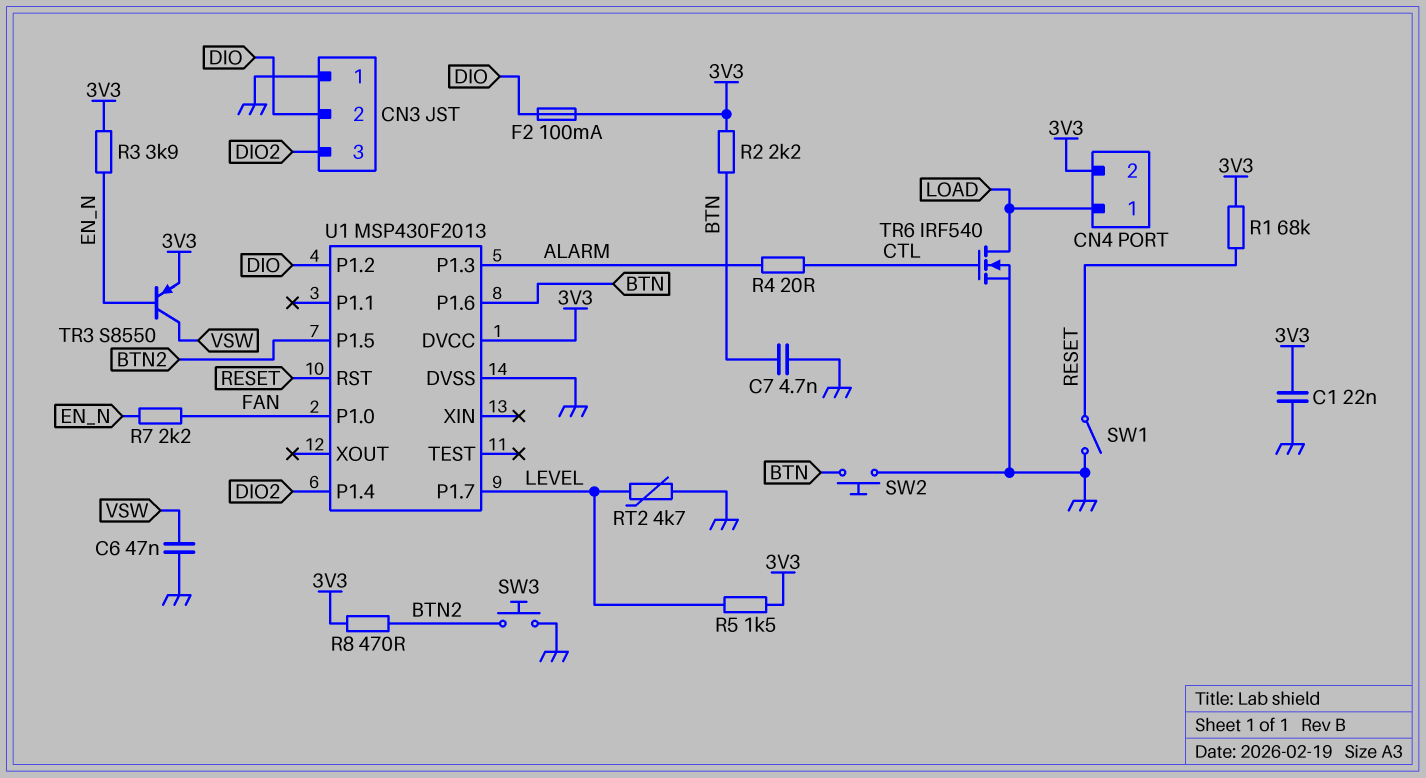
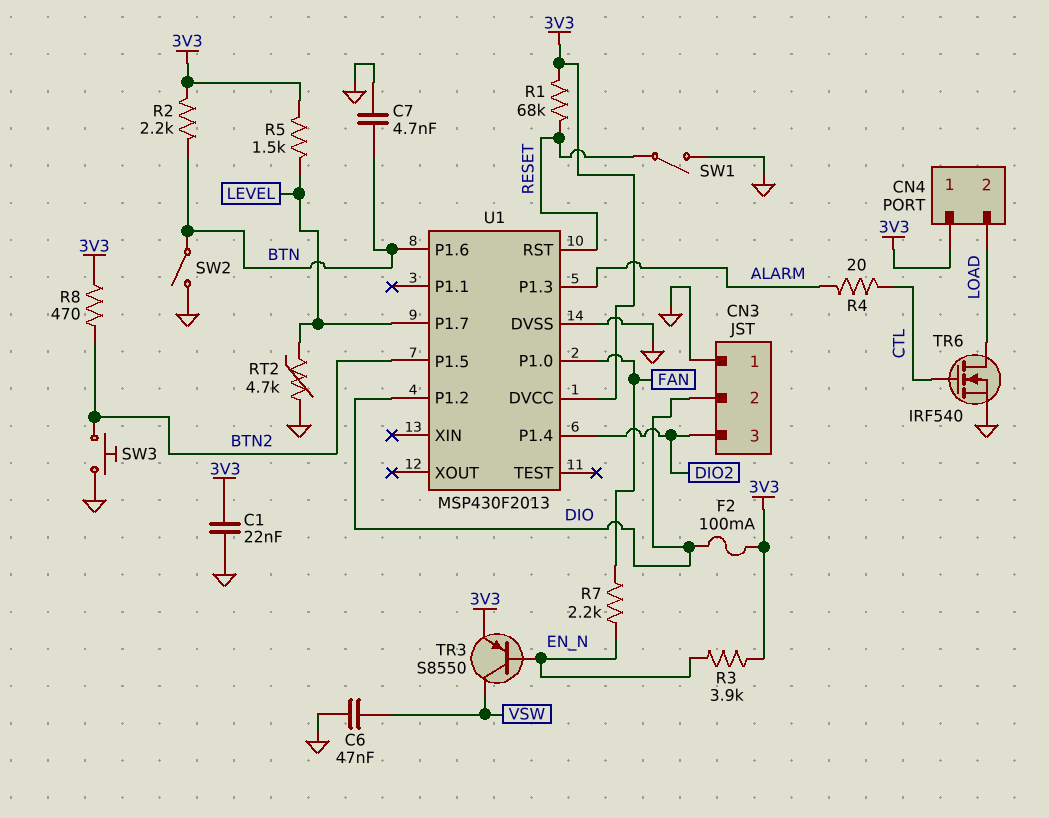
CN4 pin 1: LOAD -> 3V3
CN4 pin 2: 3V3 -> LOAD
SW2: button (BTN, GND) -> switch (BTN, GND)

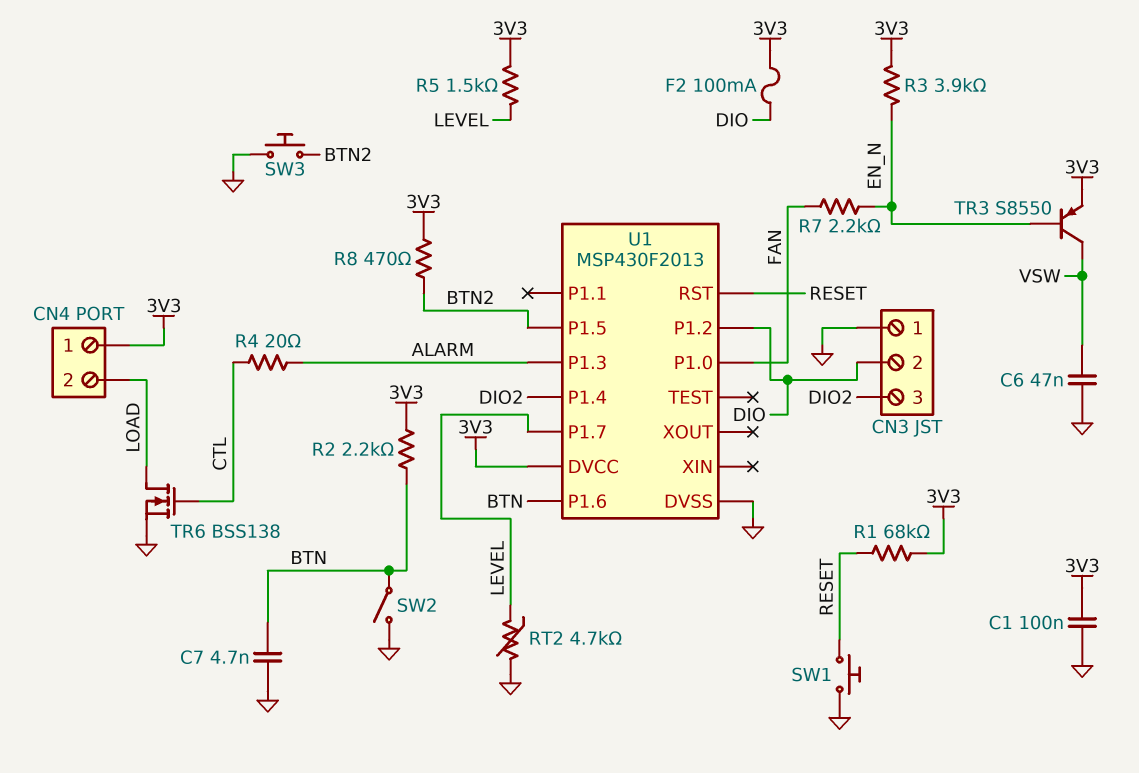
C1: 22nF (3V3, GND) -> 100nF (3V3, GND)
SW1: switch (GND, RESET) -> button (GND, RESET)
TR6: NMOS IRF540 (G CTL, D LOAD, S GND) -> NMOS BSS138 (G CTL, D LOAD, S GND)

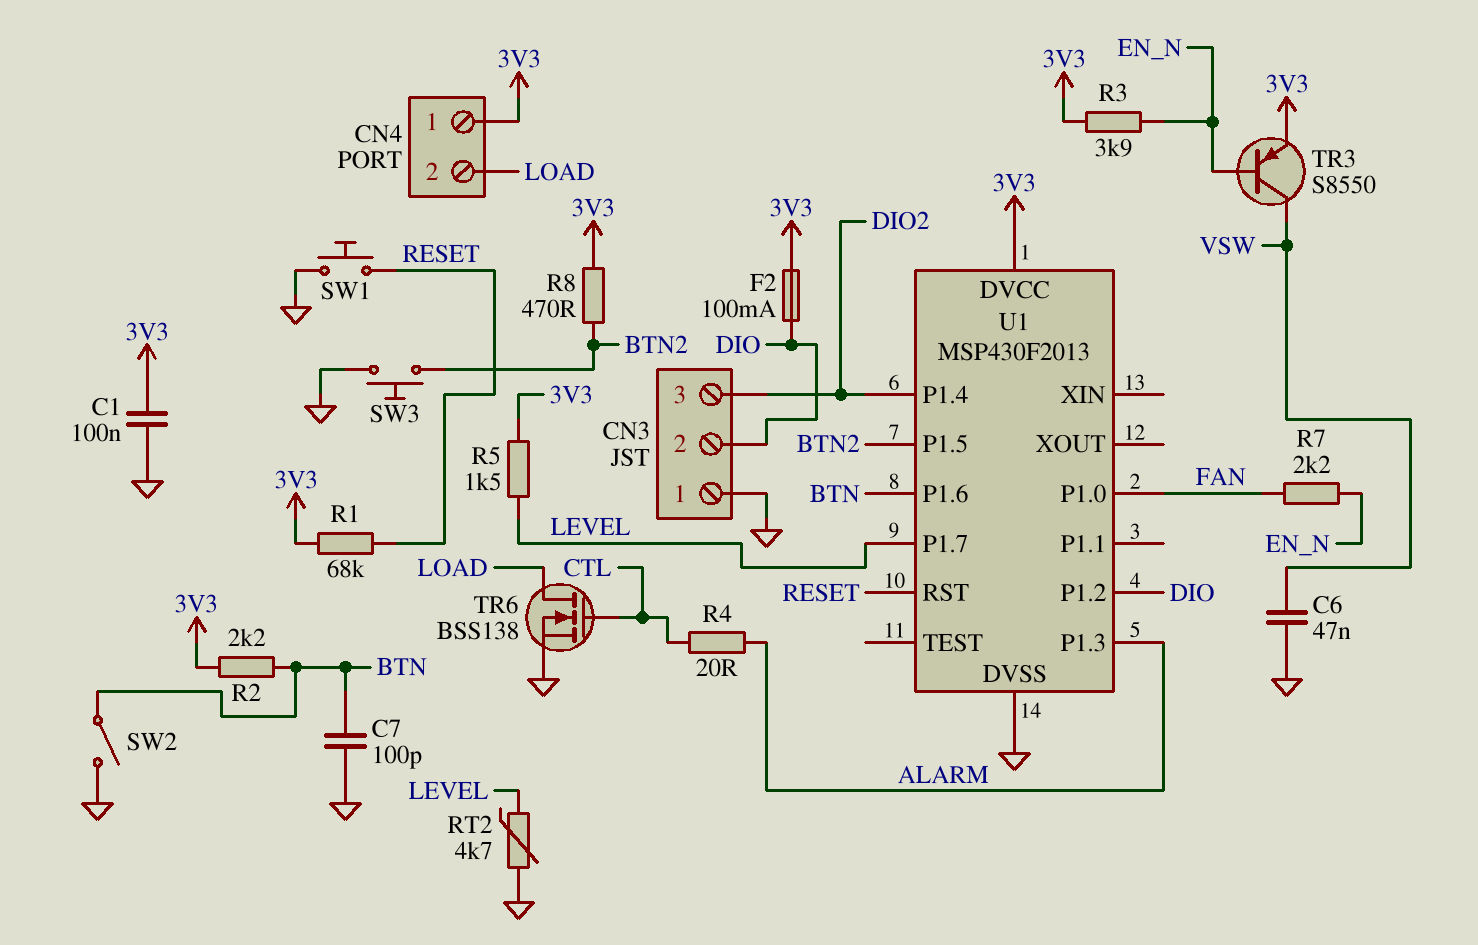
C7: 4.7nF (BTN, GND) -> 100pF (BTN, GND)

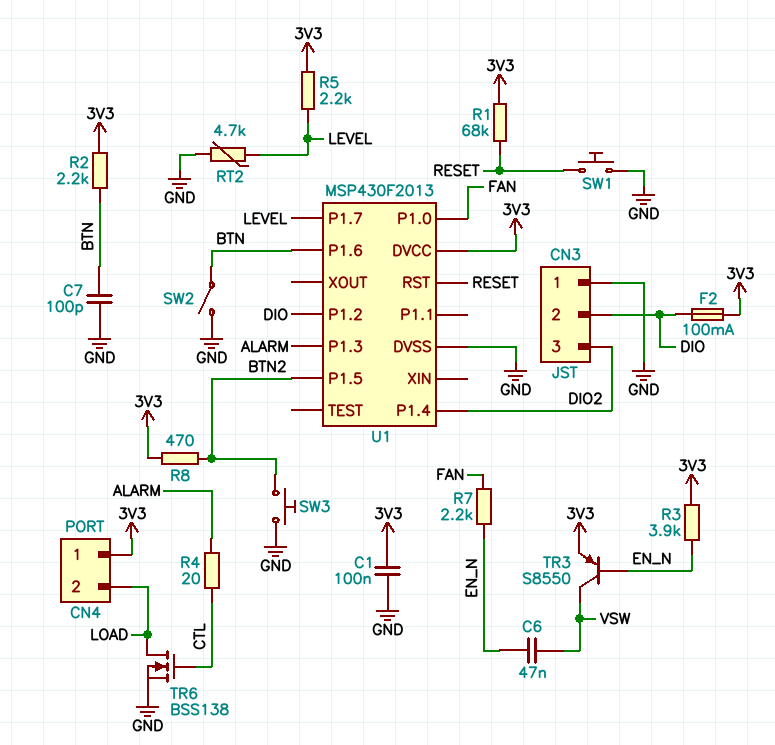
C6: 47nF (GND, VSW) -> 47nF (EN_N, VSW)
R5: 1.5k (3V3, LEVEL) -> 2.2k (3V3, LEVEL)

